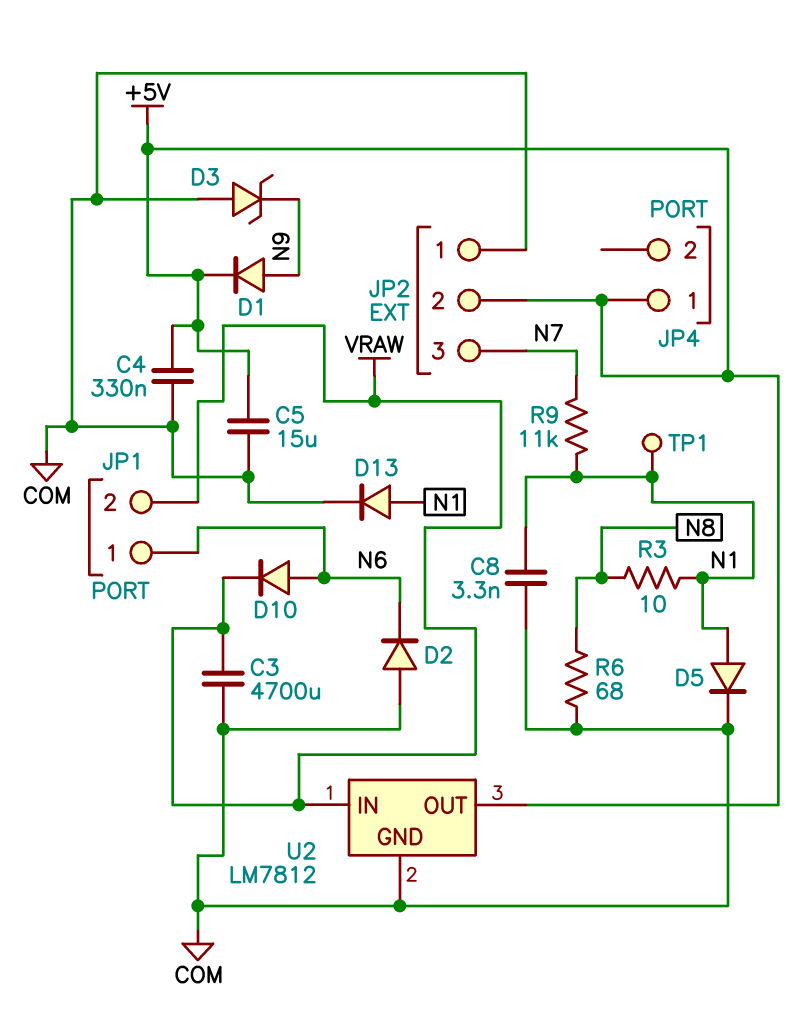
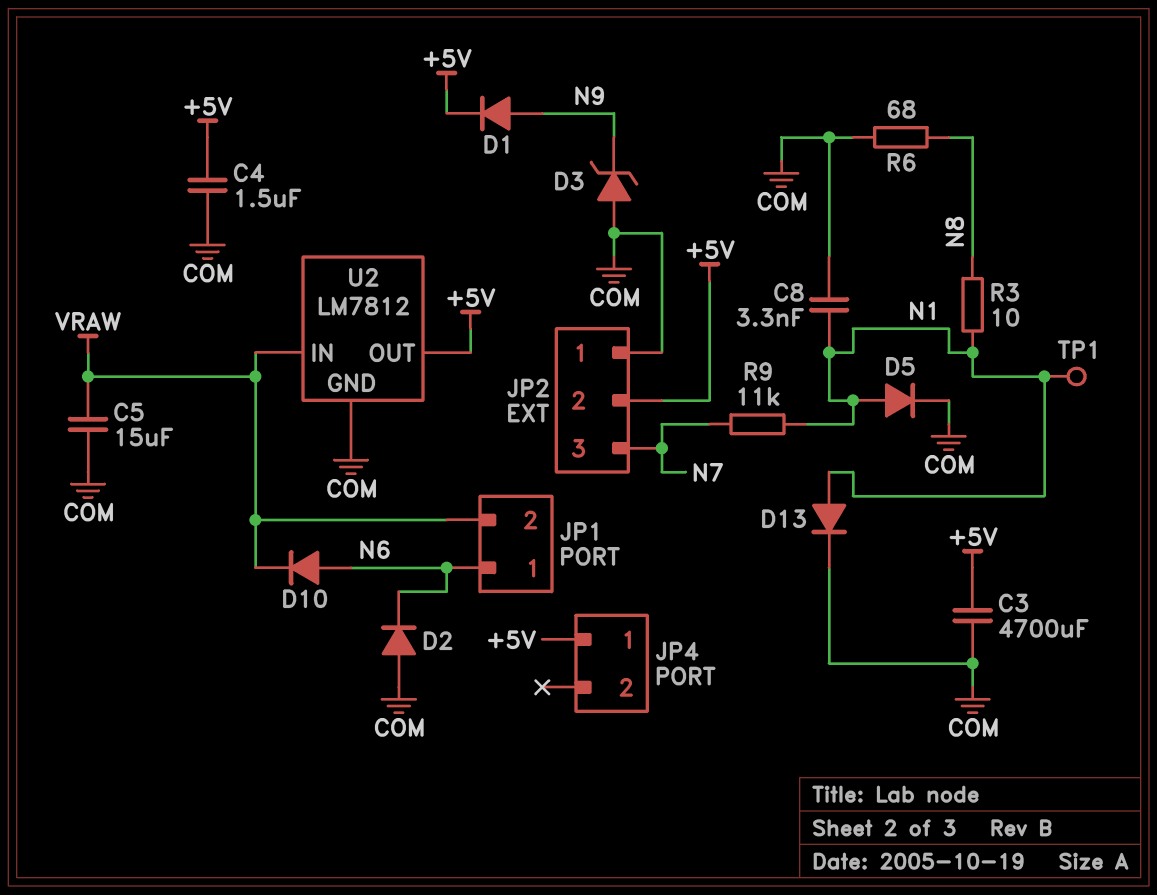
C3: 4700uF (COM, VRAW) -> 4700uF (+5V, COM)
C4: 330nF (+5V, COM) -> 1.5uF (+5V, COM)
C5: 15uF (+5V, COM) -> 15uF (COM, VRAW)

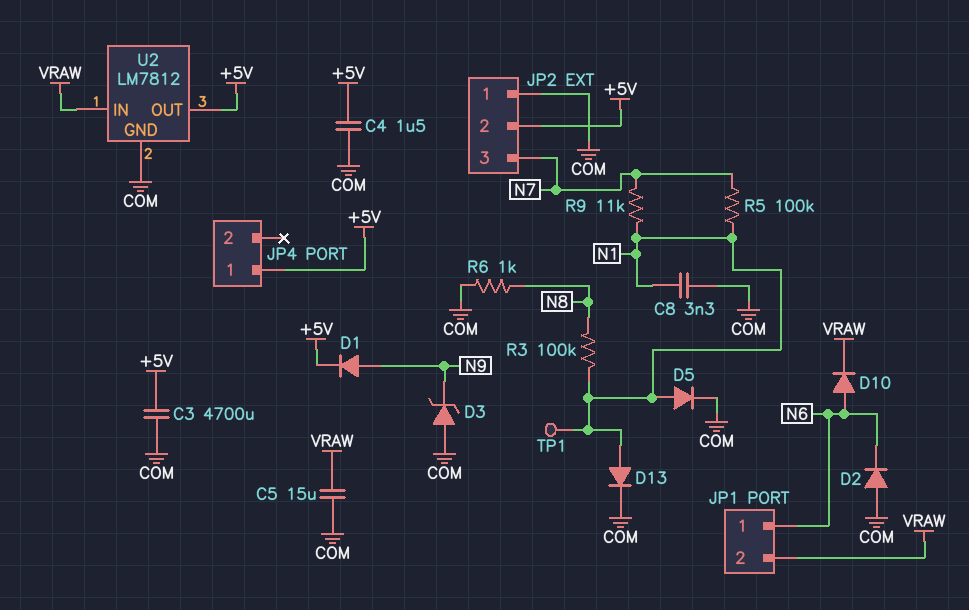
R3: 10 (N1, N8) -> 100k (N1, N8)
R5: none -> 100k (N1, N7)
R6: 68 (COM, N8) -> 1k (COM, N8)

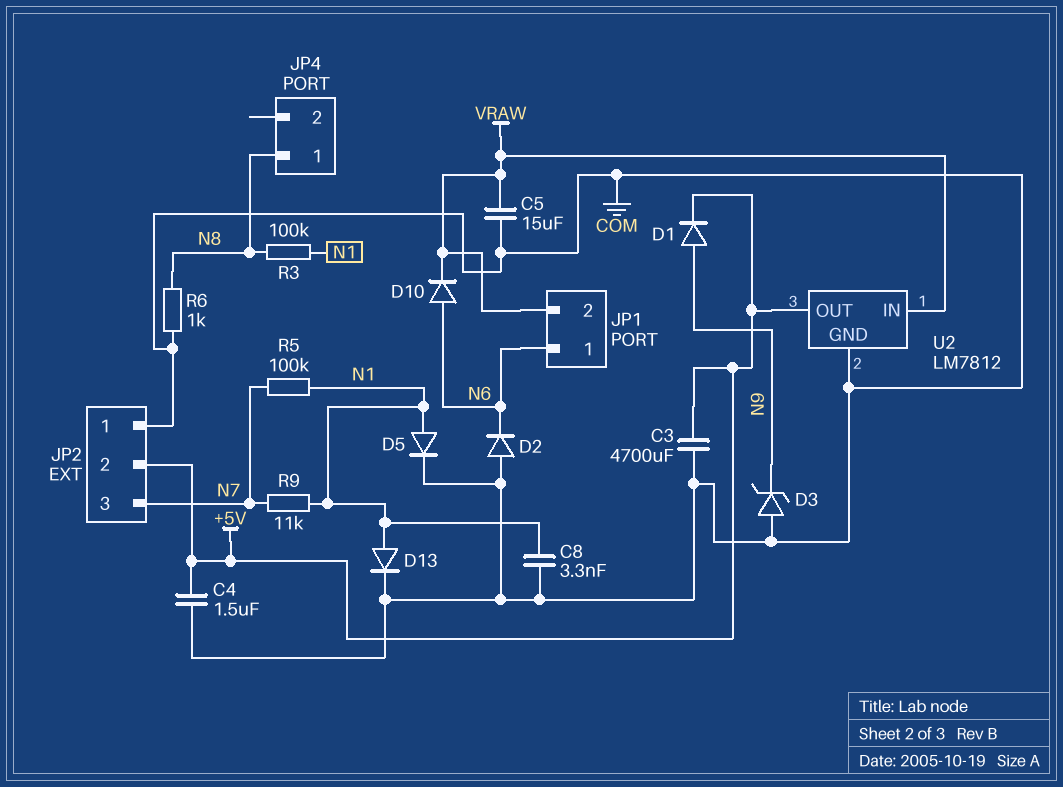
JP4 pin 1: +5V -> N8
TP1: test point (N1) -> none

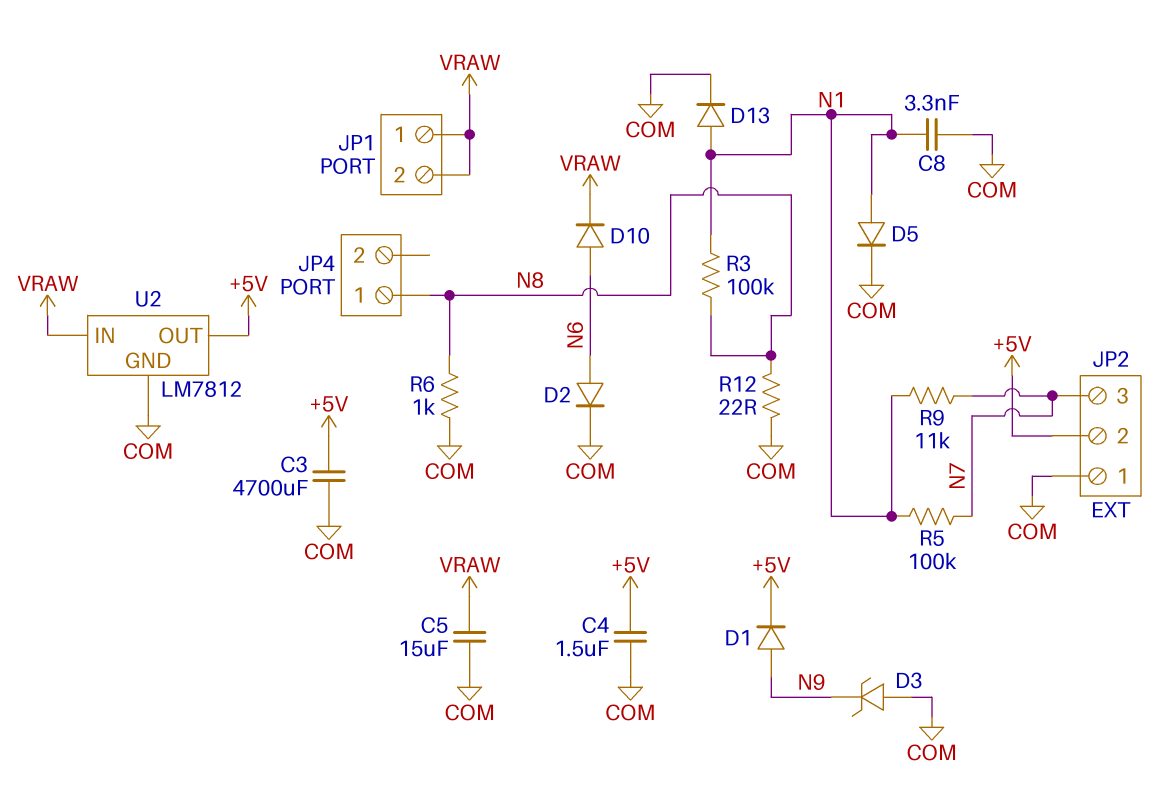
D2: diode (A COM, K N6) -> diode (A N6, K COM)
JP1 pin 1: N6 -> VRAW
R12: none -> 22 (COM, N8)

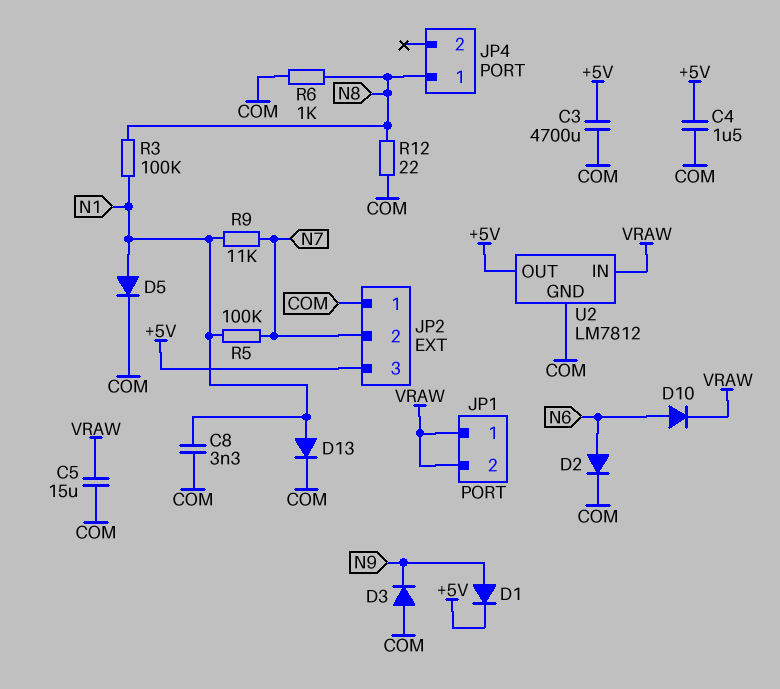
D3: zener (A COM, K N9) -> diode (A COM, K N9)
JP2 pin 2: +5V -> N7
JP2 pin 3: N7 -> +5V

